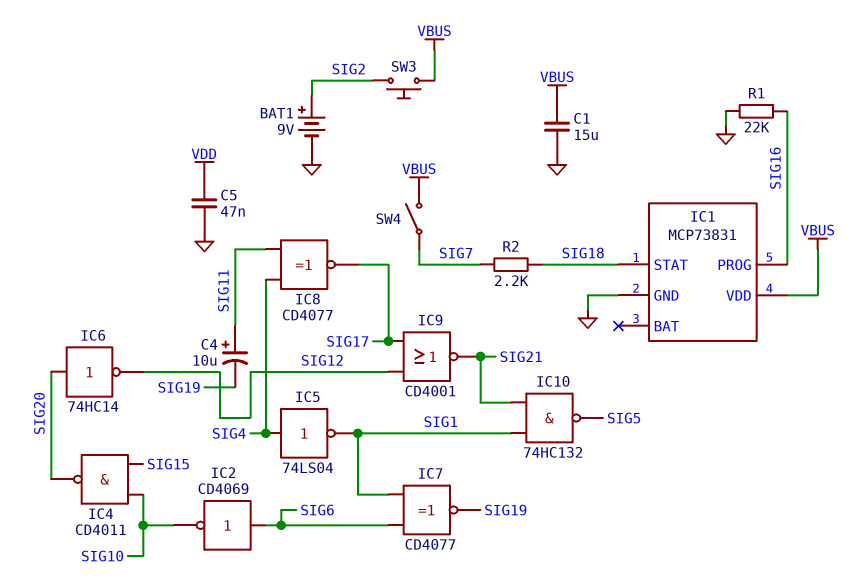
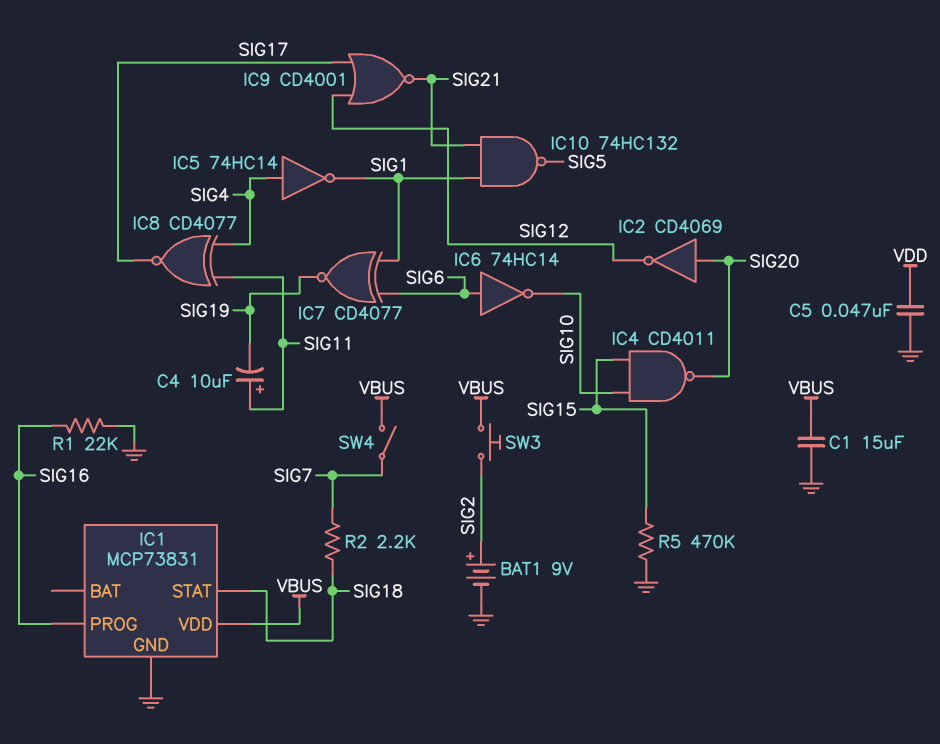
IC2: NOT CD4069 (in SIG6, out SIG10) -> NOT CD4069 (in SIG20, out SIG12)
IC5: NOT 74LS04 (in SIG4, out SIG1) -> NOT 74HC14 (in SIG4, out SIG1)
IC6: NOT 74HC14 (in SIG20, out SIG12) -> NOT 74HC14 (in SIG6, out SIG10)
R5: none -> 470k (GND, SIG15)

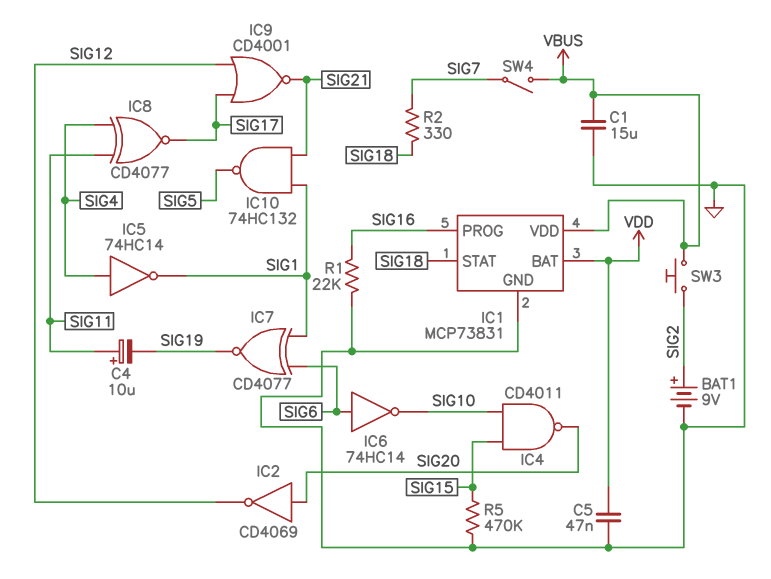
IC1 pin BAT: none -> VDD
R2: 2.2k (SIG7, SIG18) -> 330 (SIG7, SIG18)

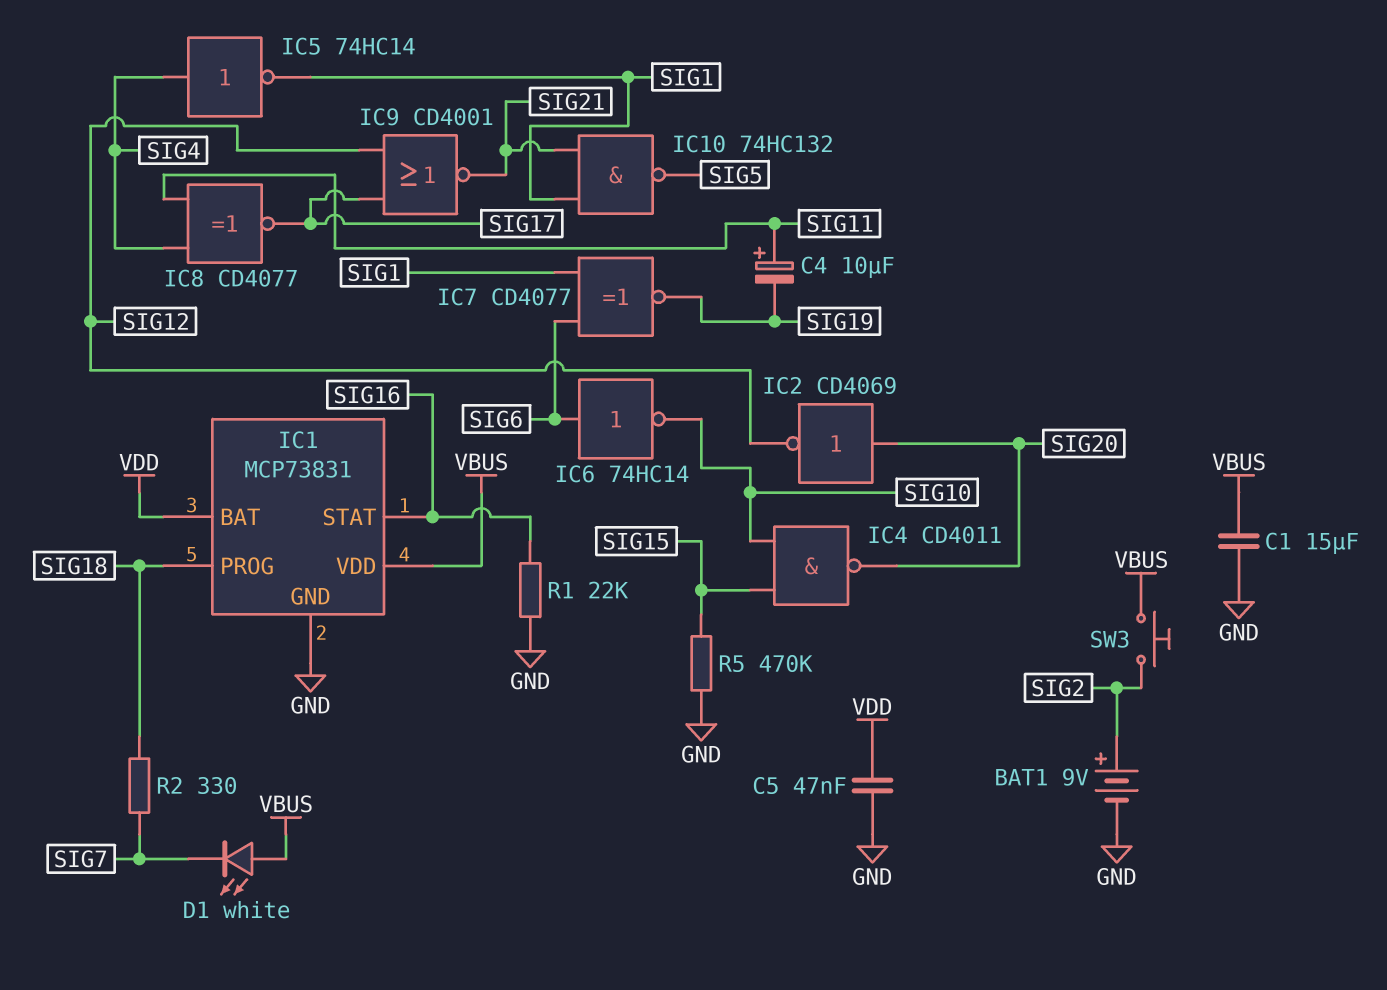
D1: none -> LED white (A VBUS, K SIG7)
IC1 pin PROG: SIG16 -> SIG18
IC1 pin STAT: SIG18 -> SIG16
SW4: switch (SIG7, VBUS) -> none

